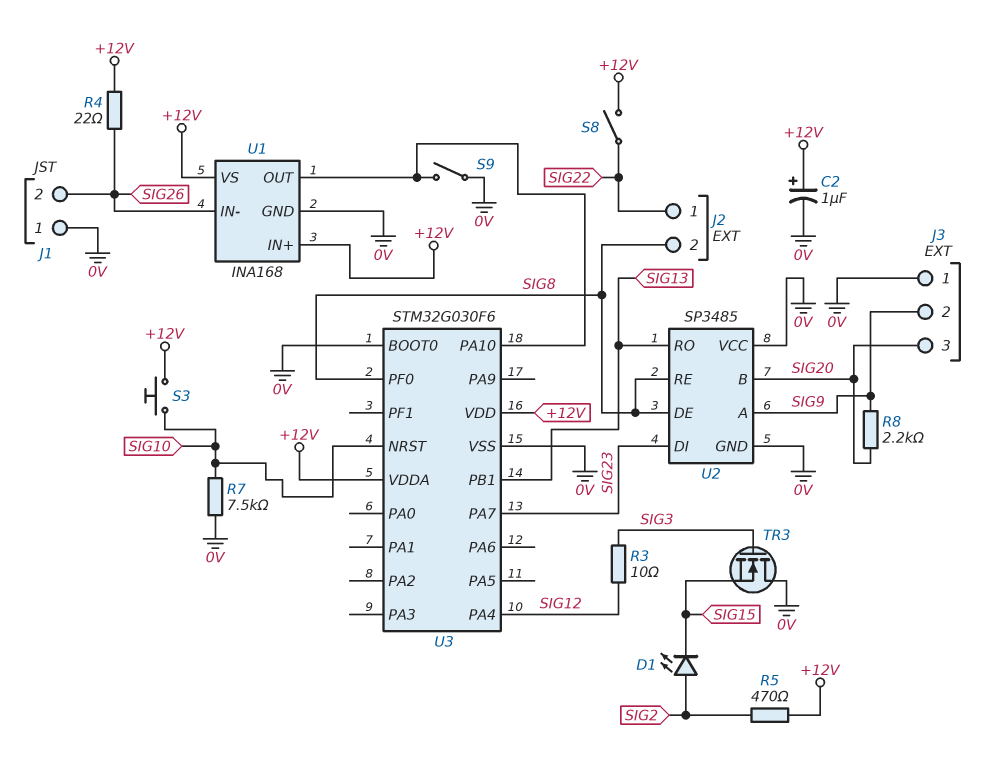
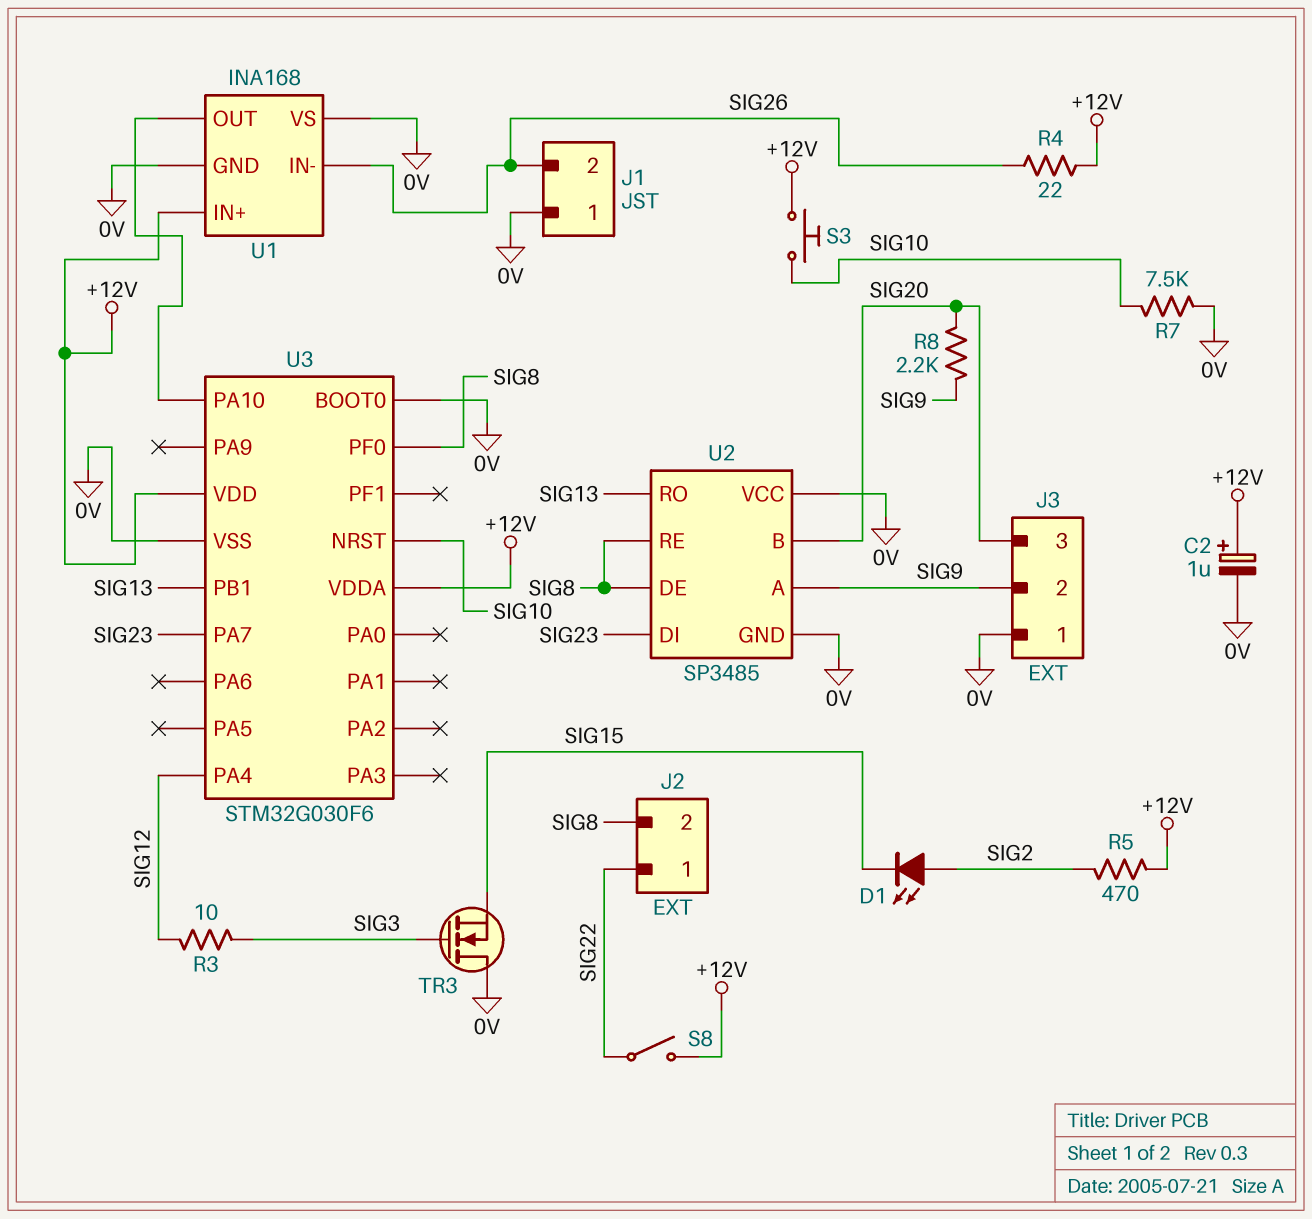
S9: switch (0V, U1/OUT) -> none
U1 pin VS: +12V -> 0V

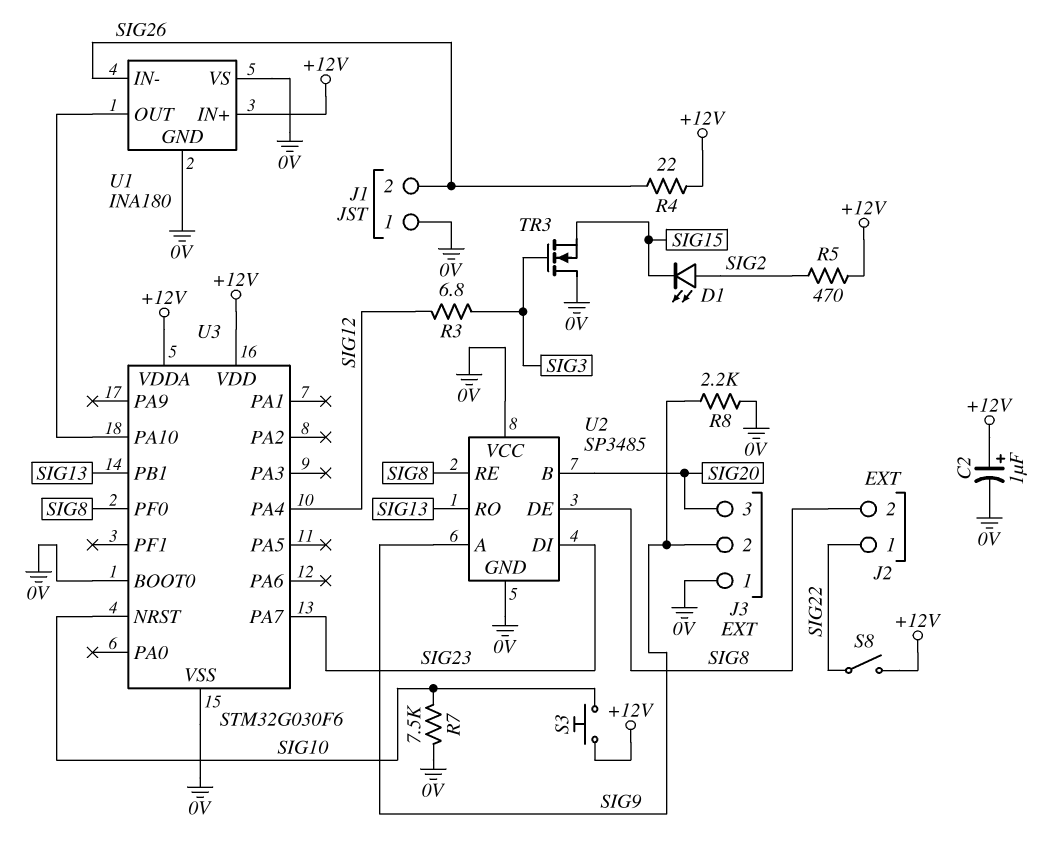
R3: 10 (SIG3, SIG12) -> 6.8 (SIG3, SIG12)
R8: 2.2k (SIG9, SIG20) -> 2.2k (0V, SIG9)
U1: INA168 -> INA180

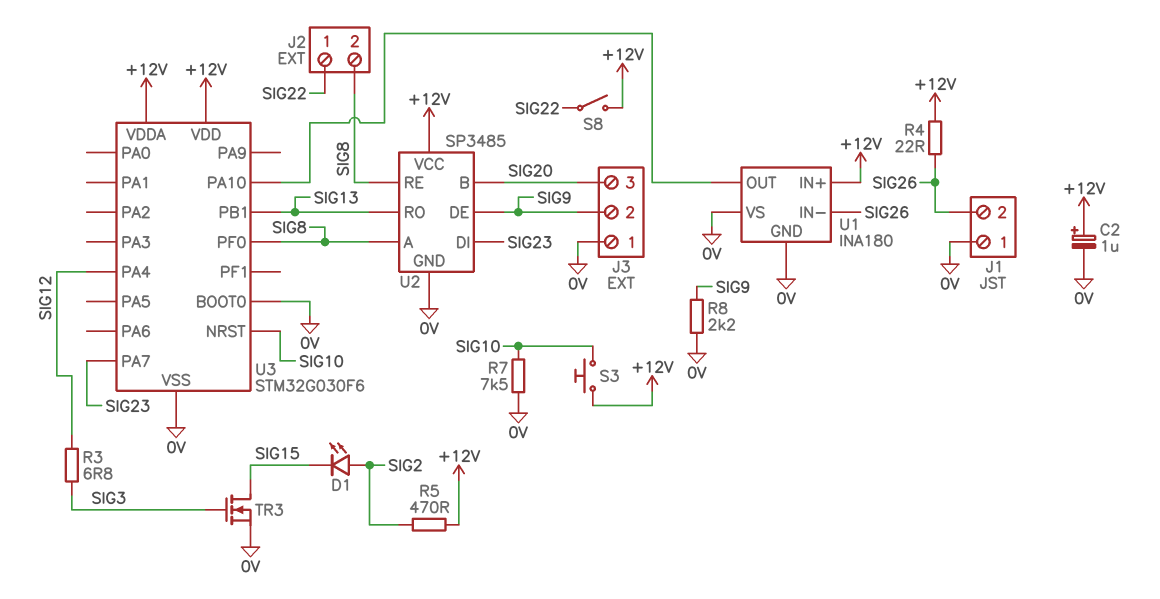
TR3: NMOS (G SIG3, D 0V, S SIG15) -> NMOS (G SIG3, D SIG15, S 0V)
U2 pin A: SIG9 -> SIG8
U2 pin DE: SIG8 -> SIG9
U2 pin VCC: 0V -> +12V

